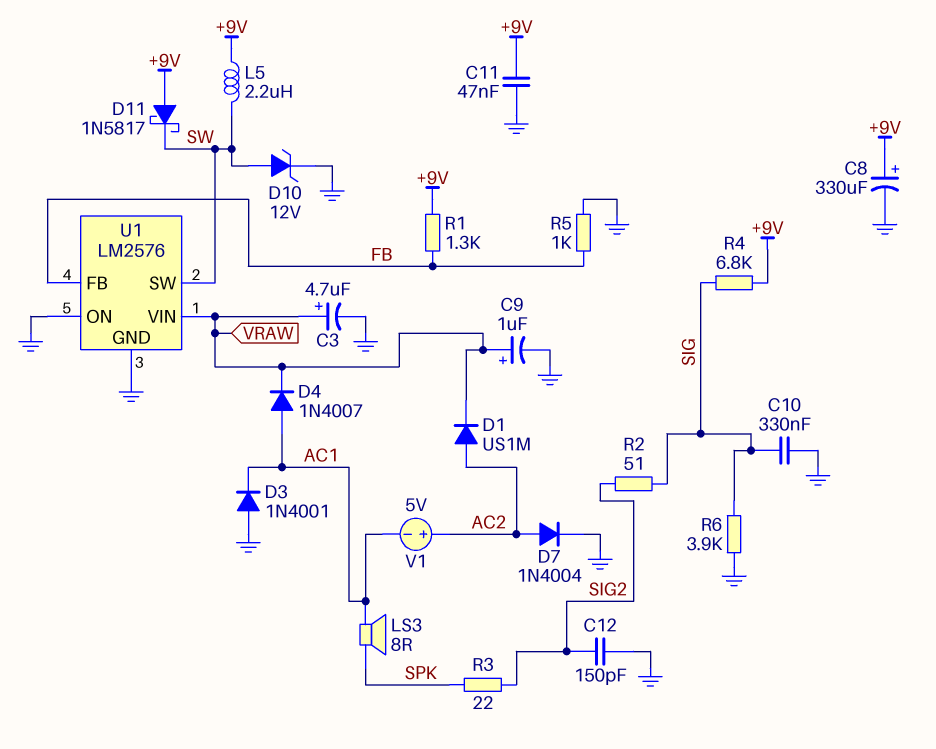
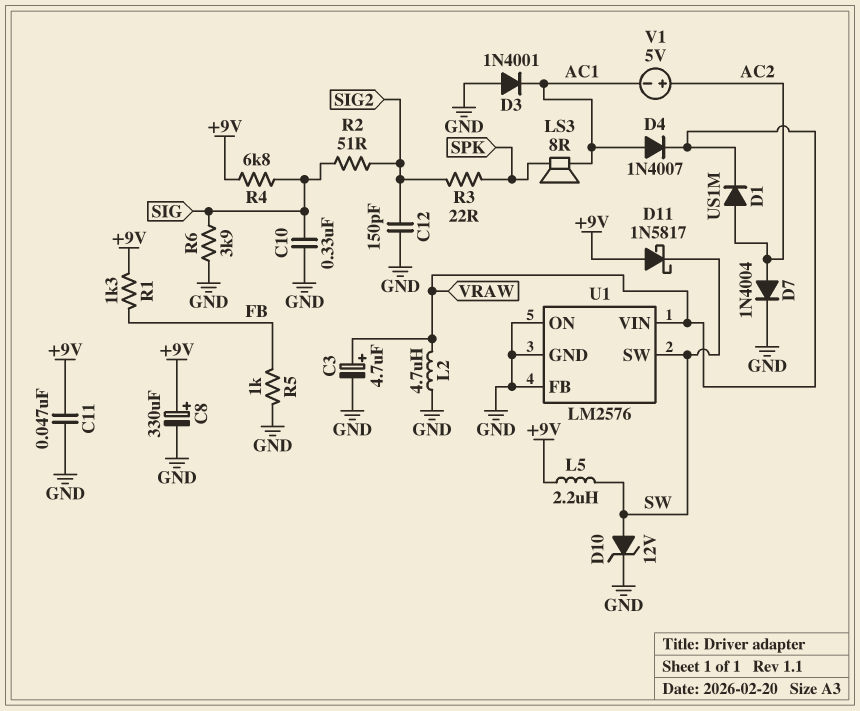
C9: 1uF (plus VRAW, minus GND) -> none
L2: none -> 4.7uH (GND, VRAW)
U1 pin FB: FB -> GND

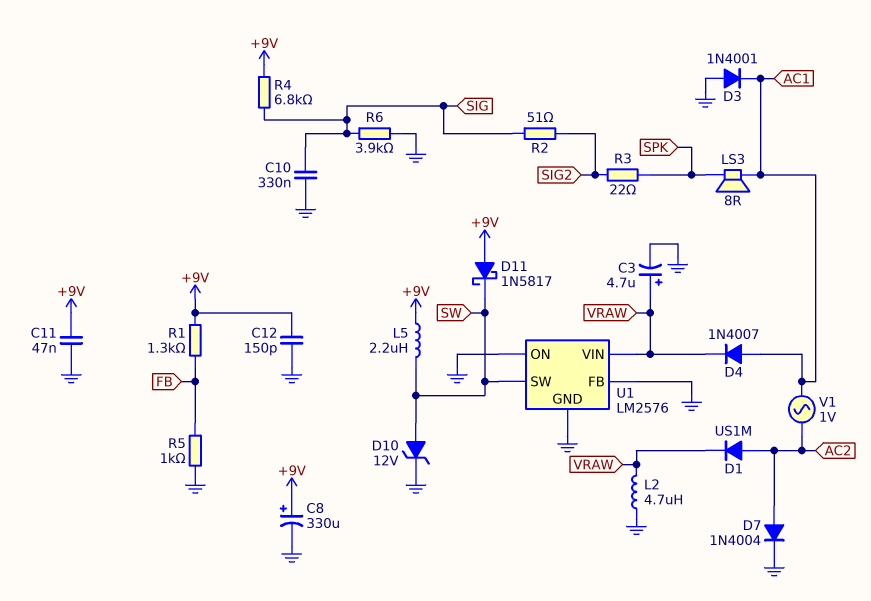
C12: 150pF (GND, SIG2) -> 150pF (+9V, GND)
V1: 5V (plus AC2, minus AC1) -> AC 1V (AC1, AC2)

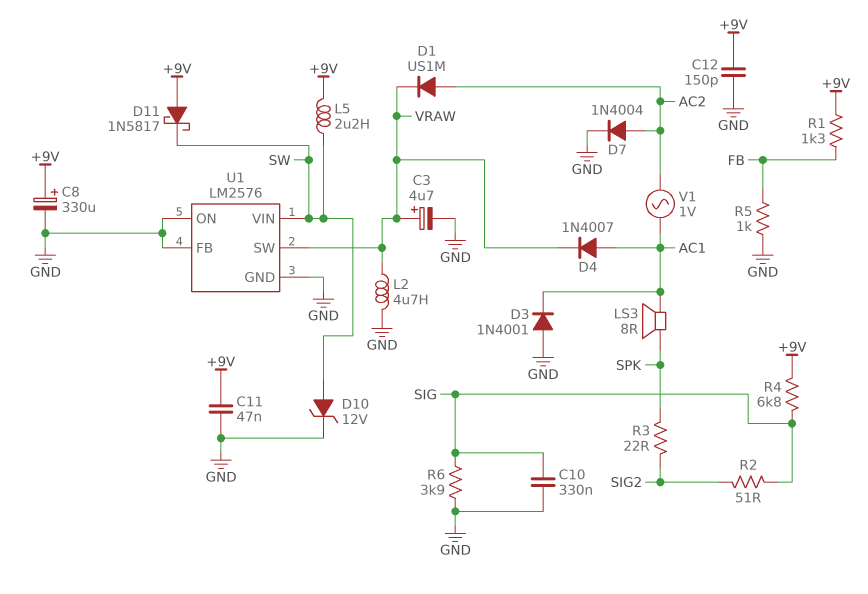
U1 pin SW: SW -> VRAW
U1 pin VIN: VRAW -> SW

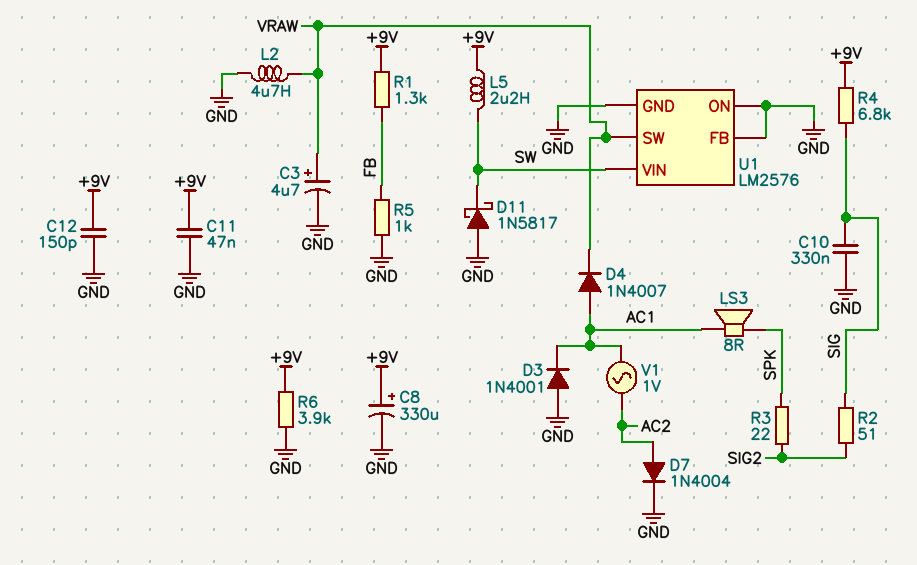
D1: diode US1M (A AC2, K VRAW) -> none
D10: zener 12V (A SW, K GND) -> none
D11: schottky 1N5817 (A +9V, K SW) -> schottky 1N5817 (A GND, K SW)
R6: 3.9k (GND, SIG) -> 3.9k (+9V, GND)

